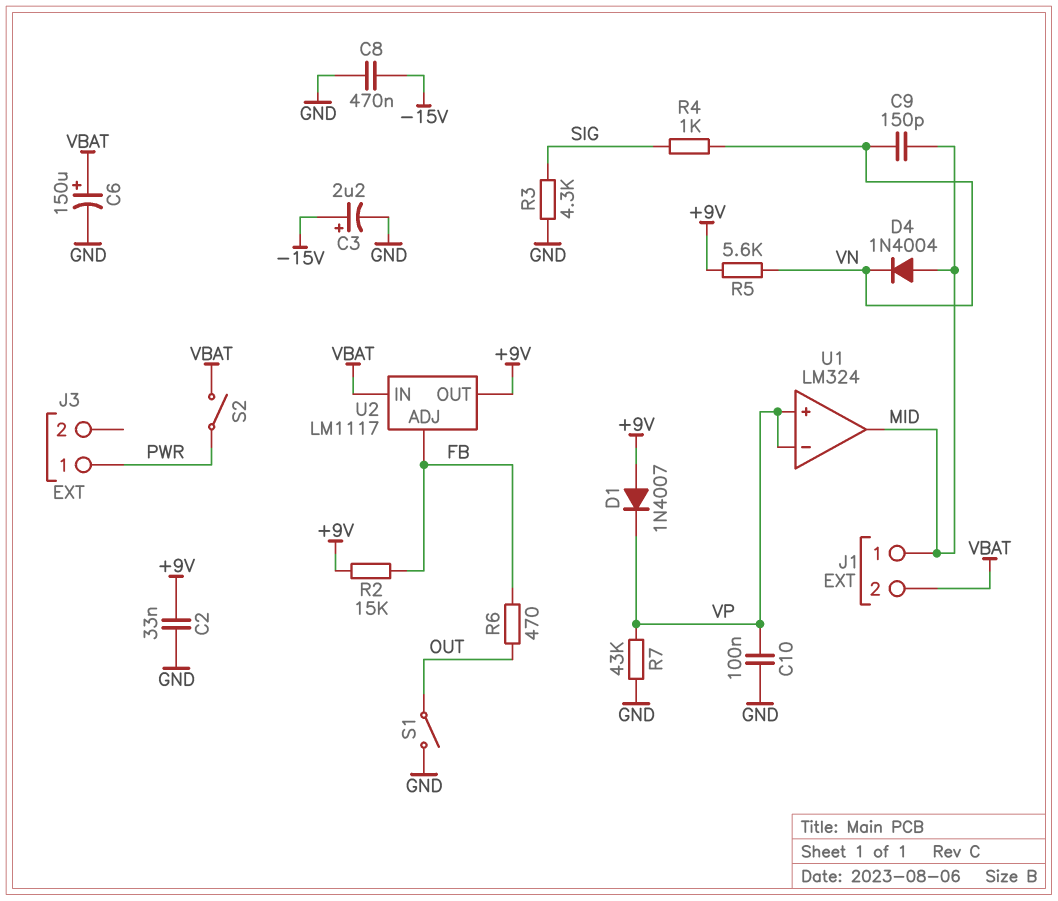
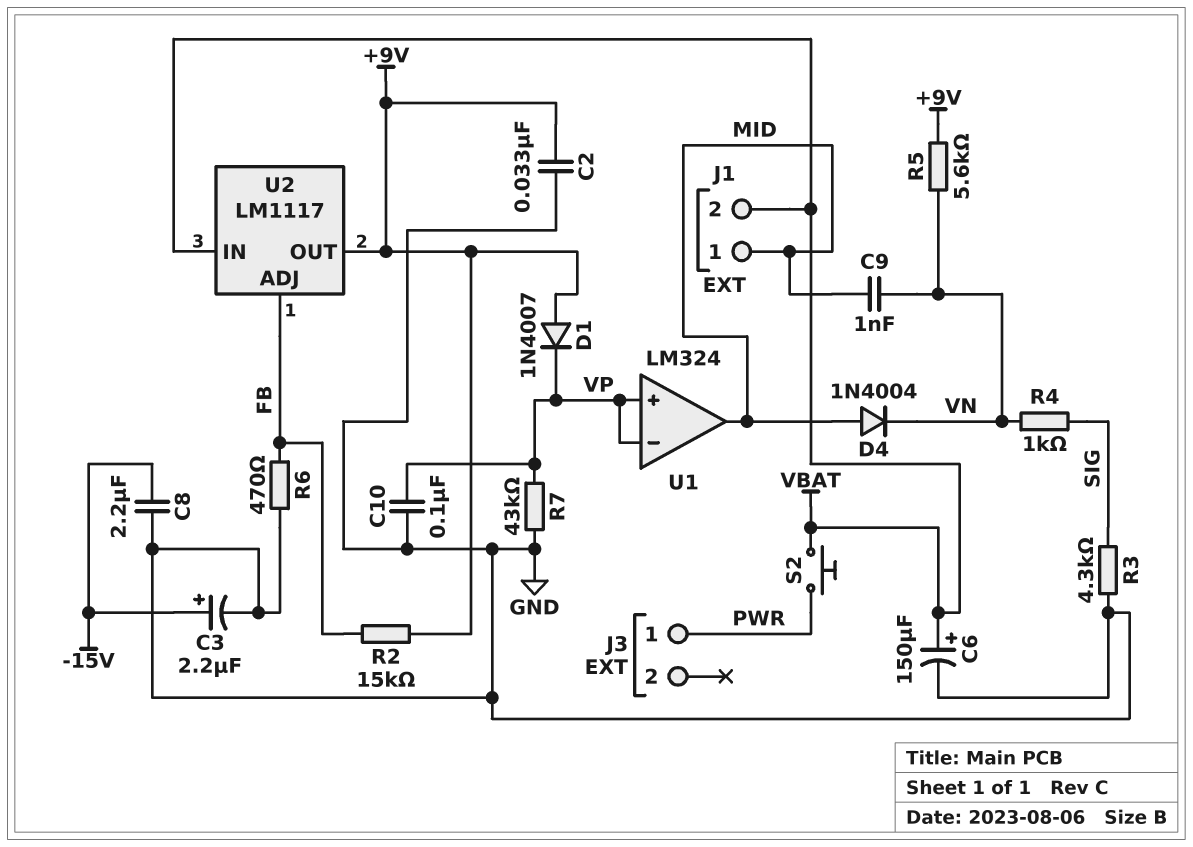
C8: 470nF (-15V, GND) -> 2.2uF (-15V, GND)
C9: 150pF (MID, VN) -> 1nF (MID, VN)
R6: 470 (FB, OUT) -> 470 (FB, GND)
S1: switch (GND, OUT) -> none
S2: switch (PWR, VBAT) -> button (PWR, VBAT)

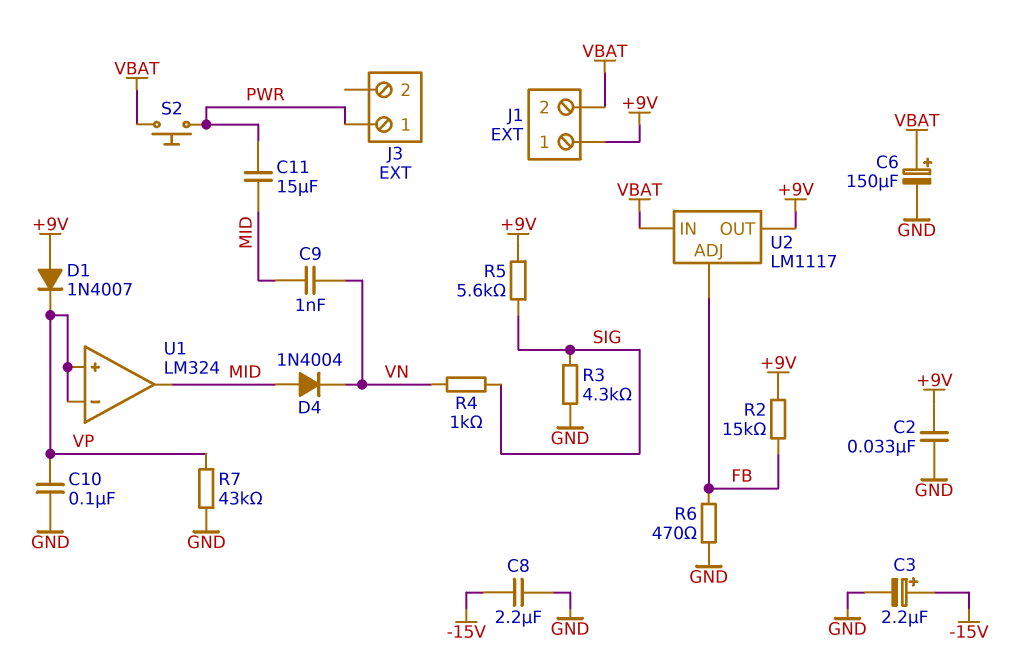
C11: none -> 15uF (MID, PWR)
J1 pin 1: MID -> +9V
R5: 5.6k (+9V, VN) -> 5.6k (+9V, SIG)

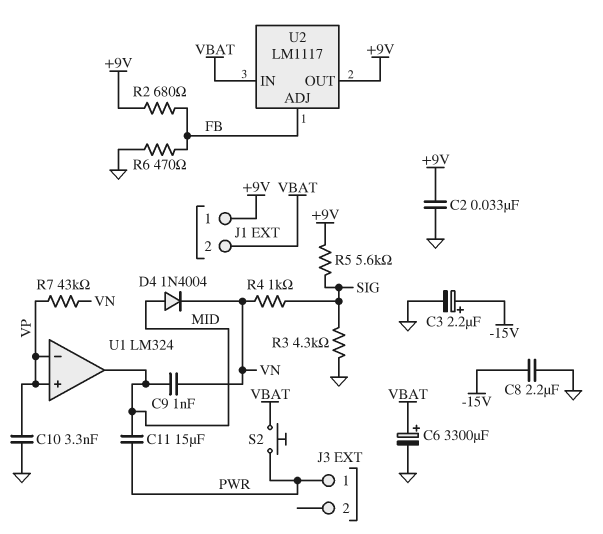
C6: 150uF (plus VBAT, minus GND) -> 3300uF (plus VBAT, minus GND)
C10: 100nF (GND, VP) -> 3.3nF (GND, VP)
D1: diode 1N4007 (A +9V, K VP) -> none
R2: 15k (+9V, FB) -> 680 (+9V, FB)
R7: 43k (GND, VP) -> 43k (VN, VP)

